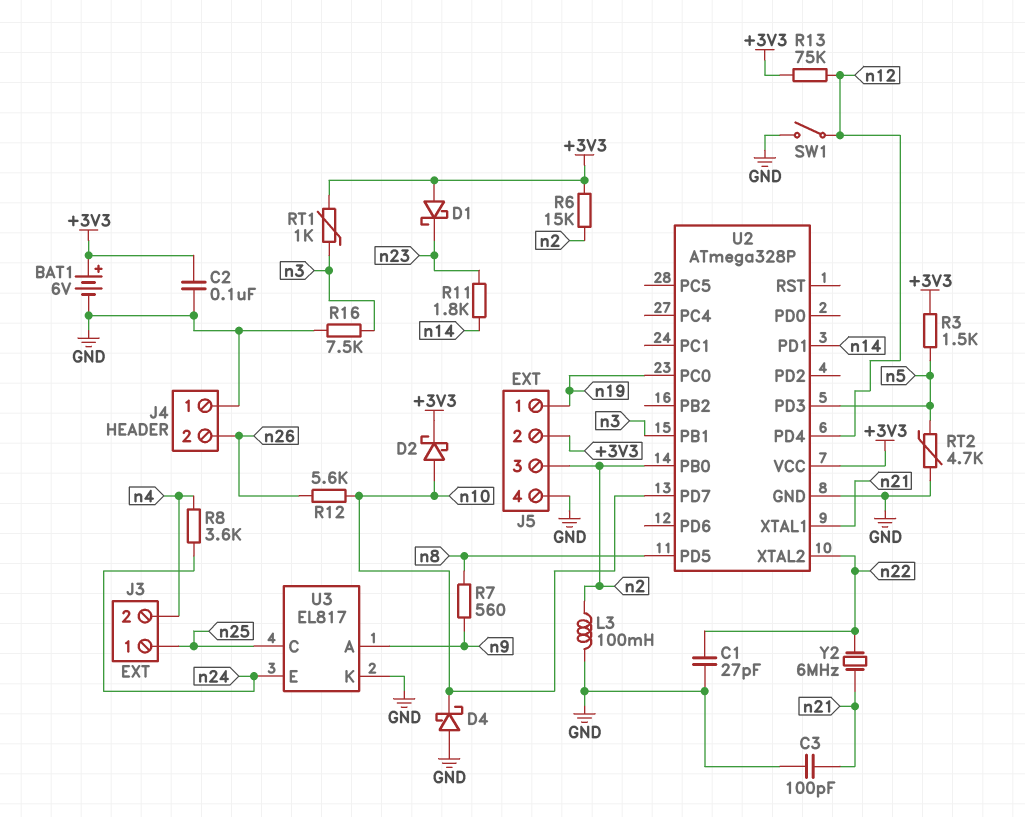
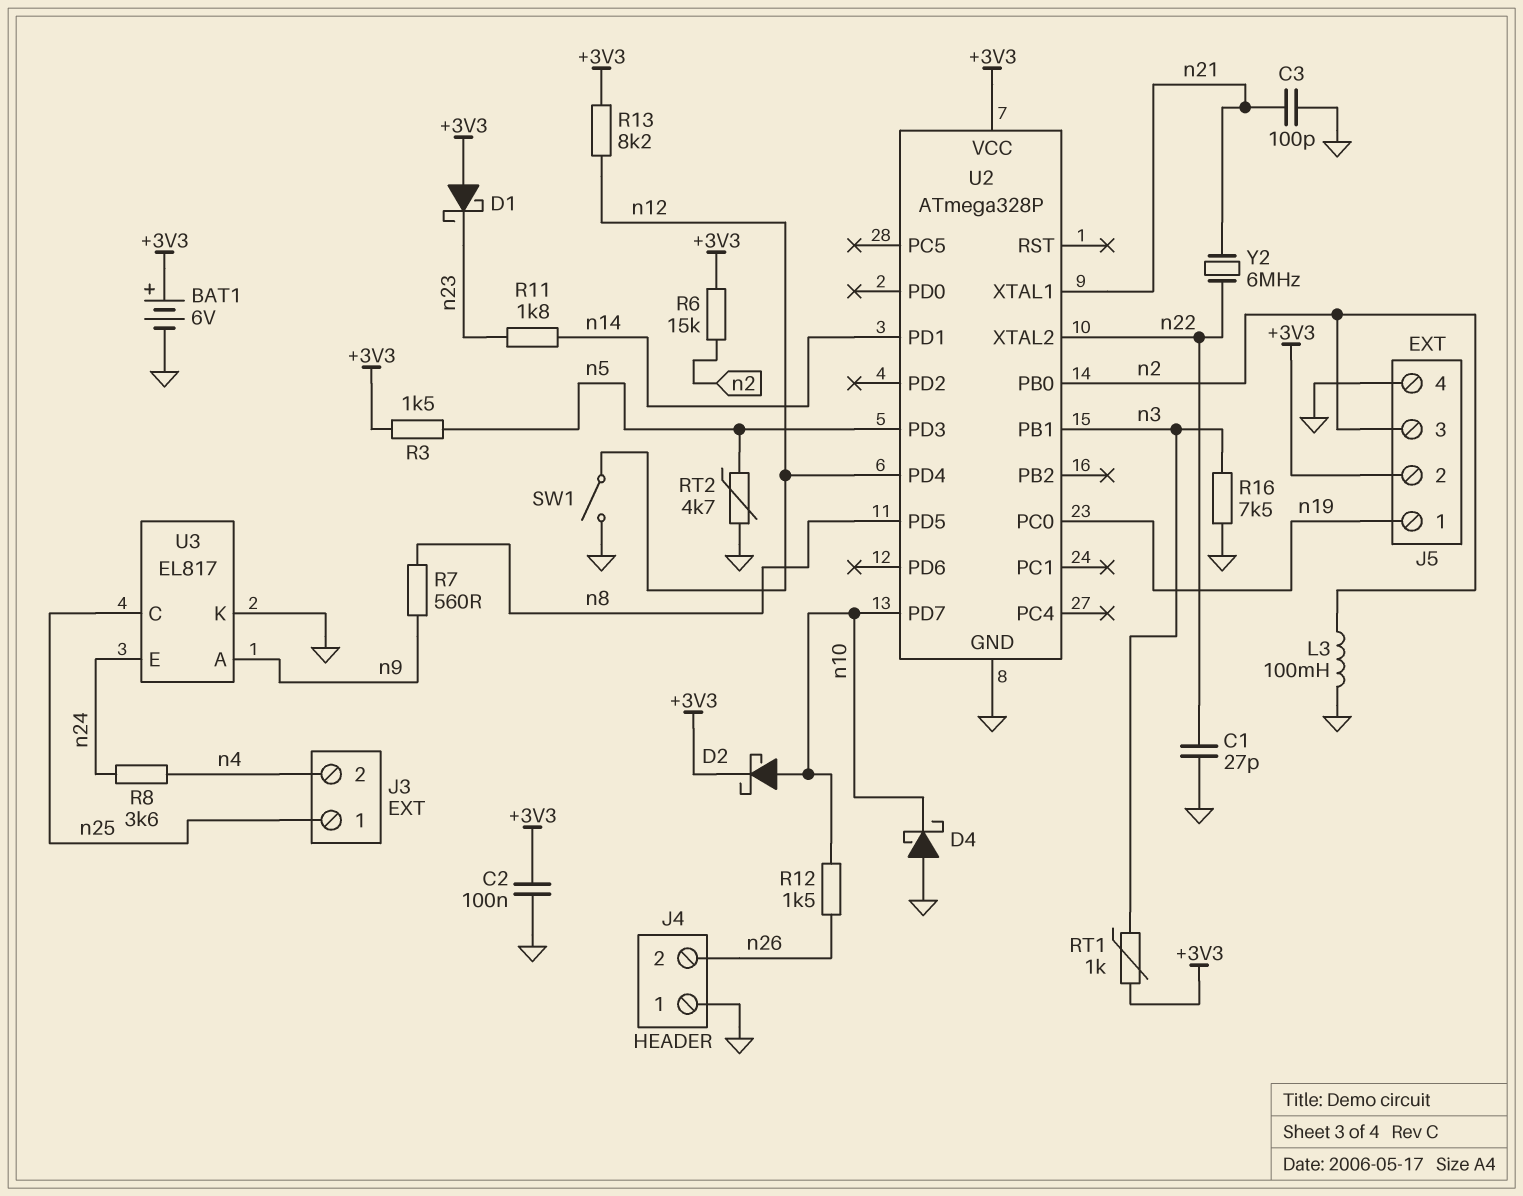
R12: 5.6k (n10, n26) -> 1.5k (n10, n26)
R13: 75k (+3V3, n12) -> 8.2k (+3V3, n12)

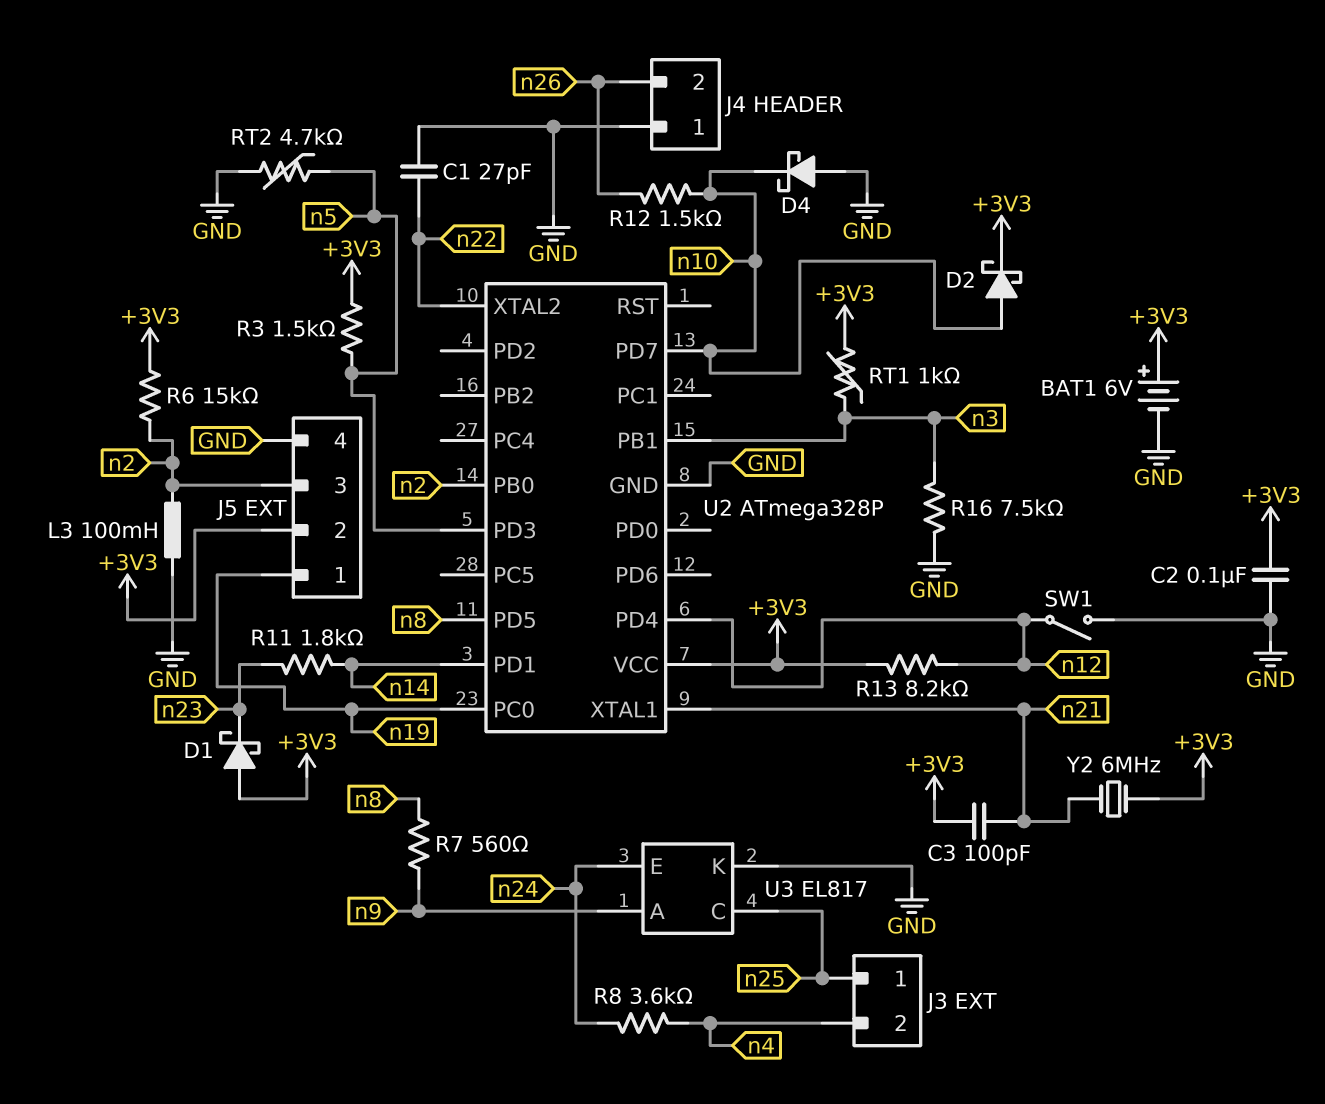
C3: 100pF (GND, n21) -> 100pF (+3V3, n21)
Y2: 6MHz (n21, n22) -> 6MHz (+3V3, n21)

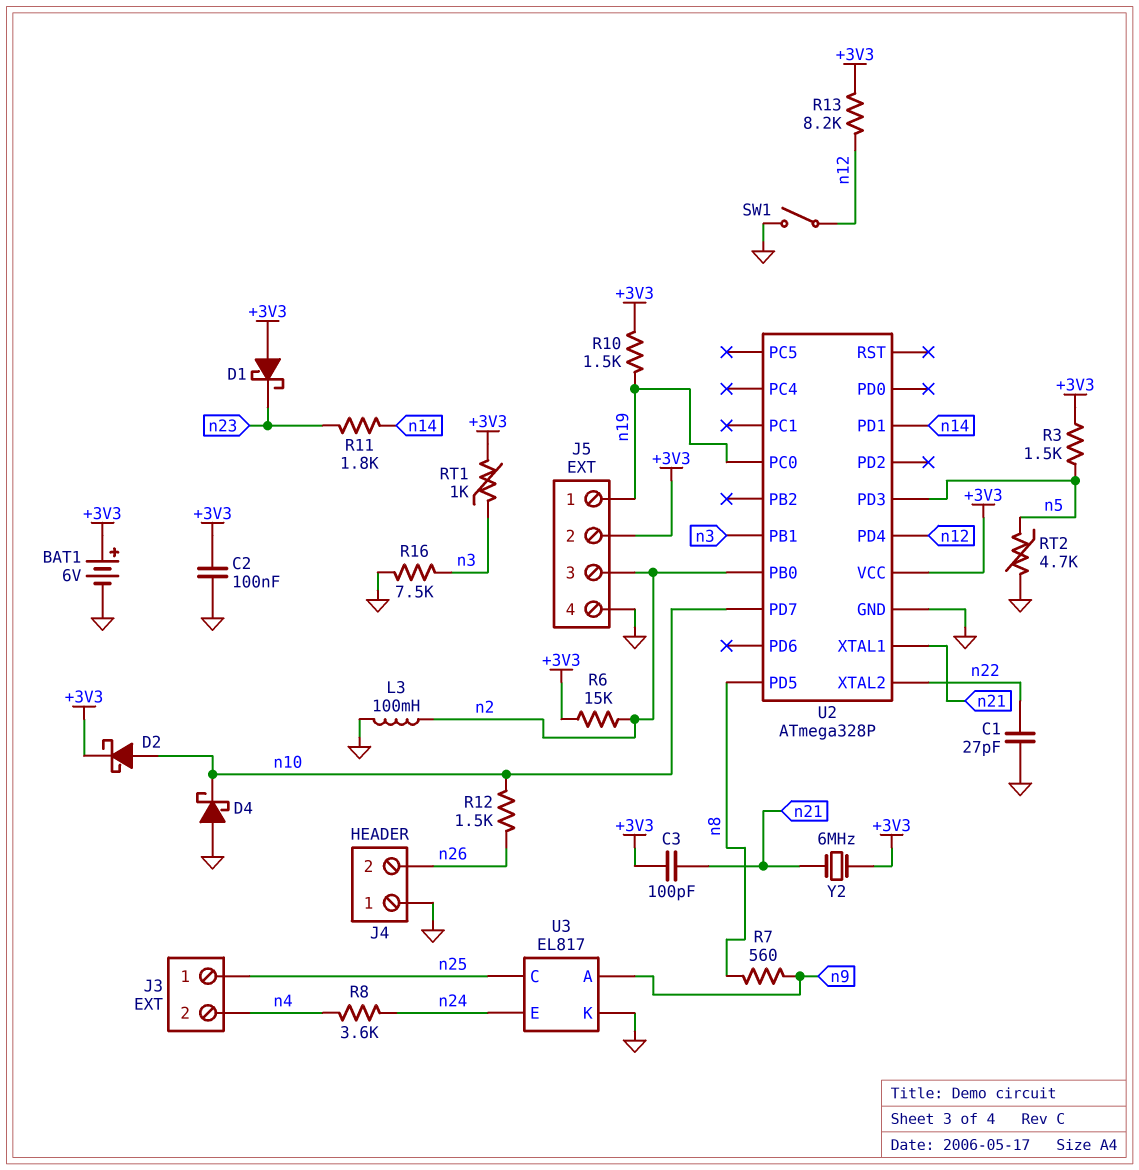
R10: none -> 1.5k (+3V3, n19)

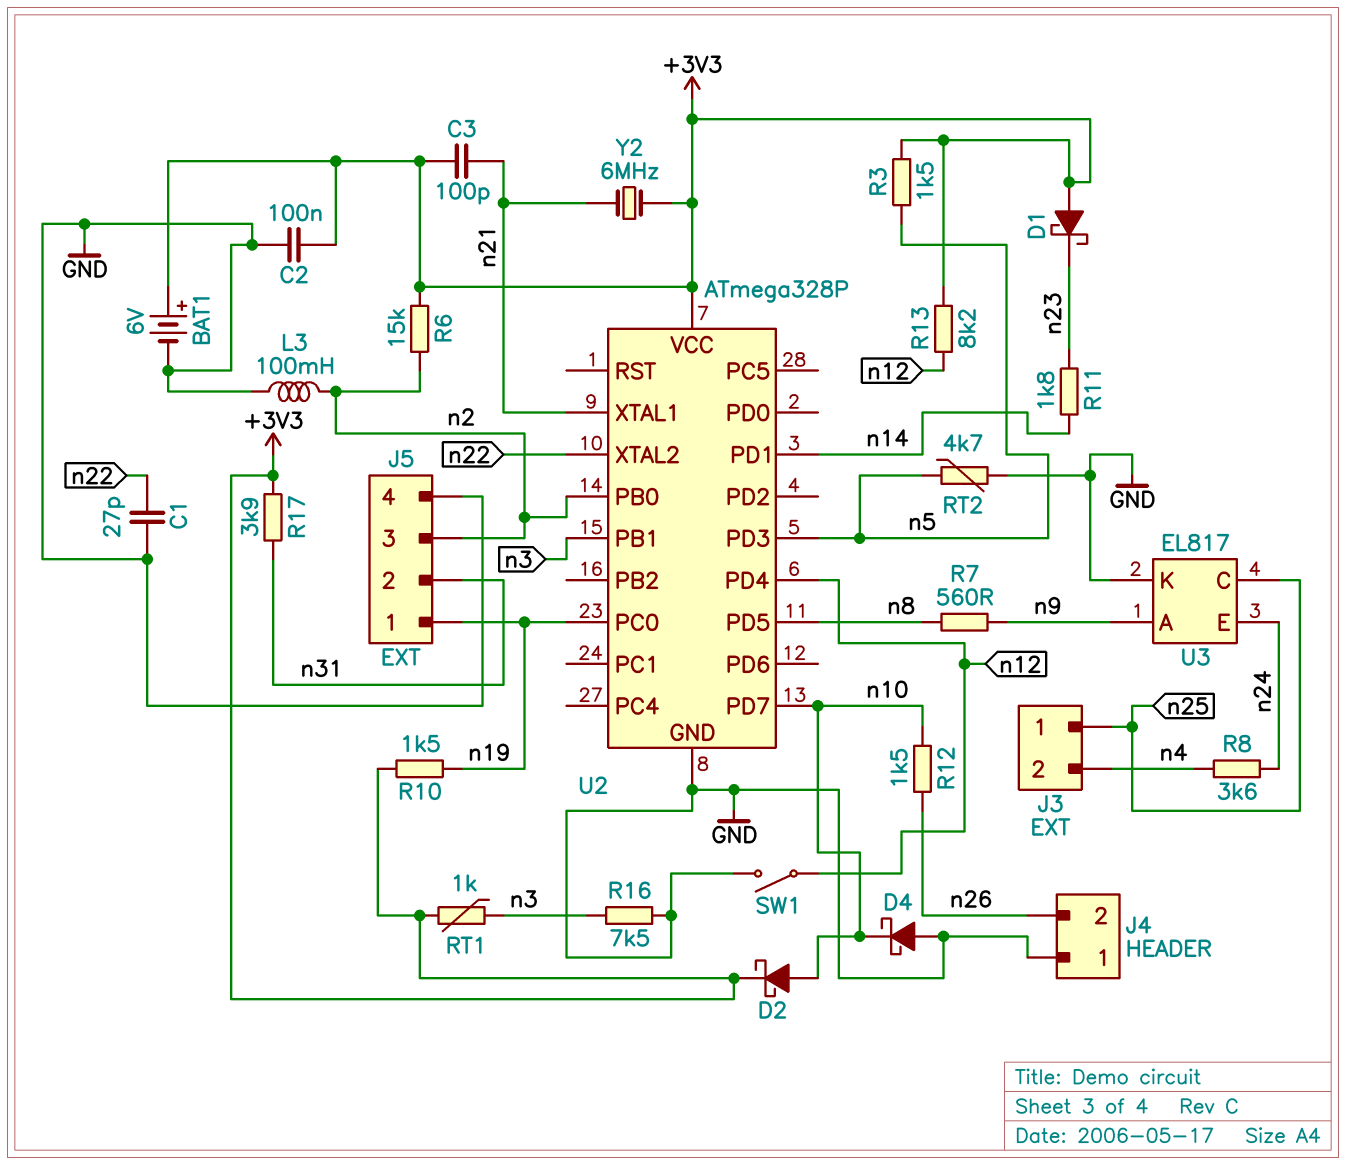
J5 pin 2: +3V3 -> n31
R17: none -> 3.9k (+3V3, n31)

